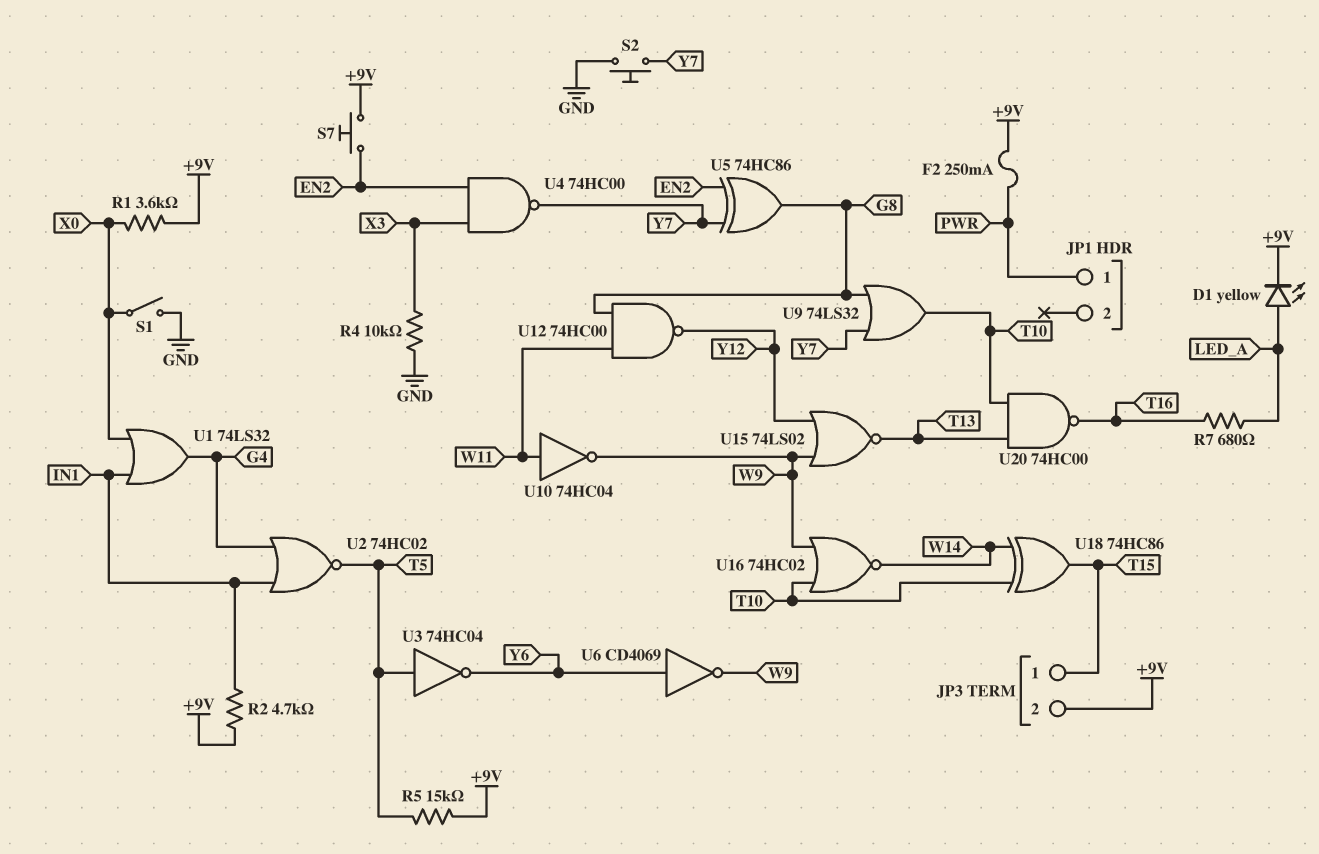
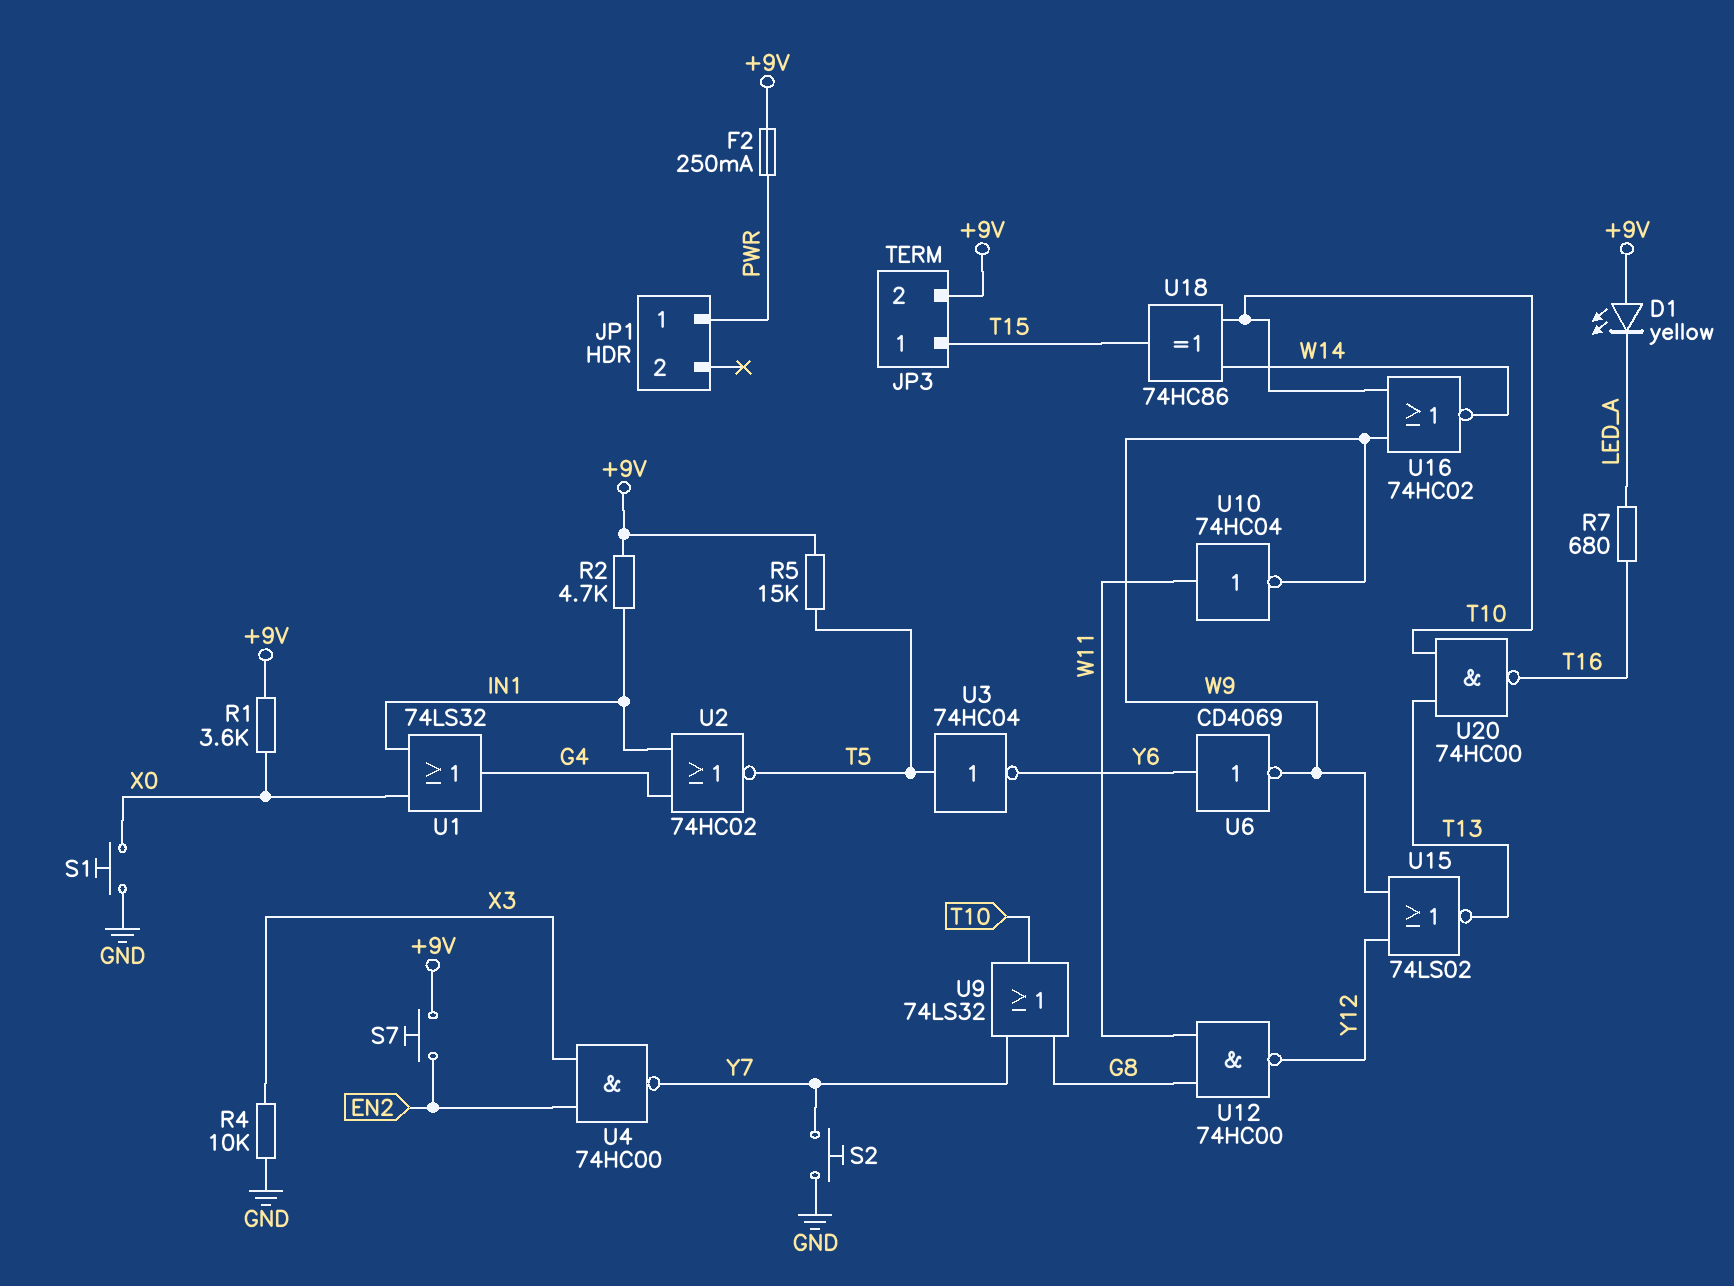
D1: LED yellow (A LED_A, K +9V) -> LED yellow (A +9V, K LED_A)
S1: switch (GND, X0) -> button (GND, X0)
U5: XOR 74HC86 (in EN2, in Y7, out G8) -> none

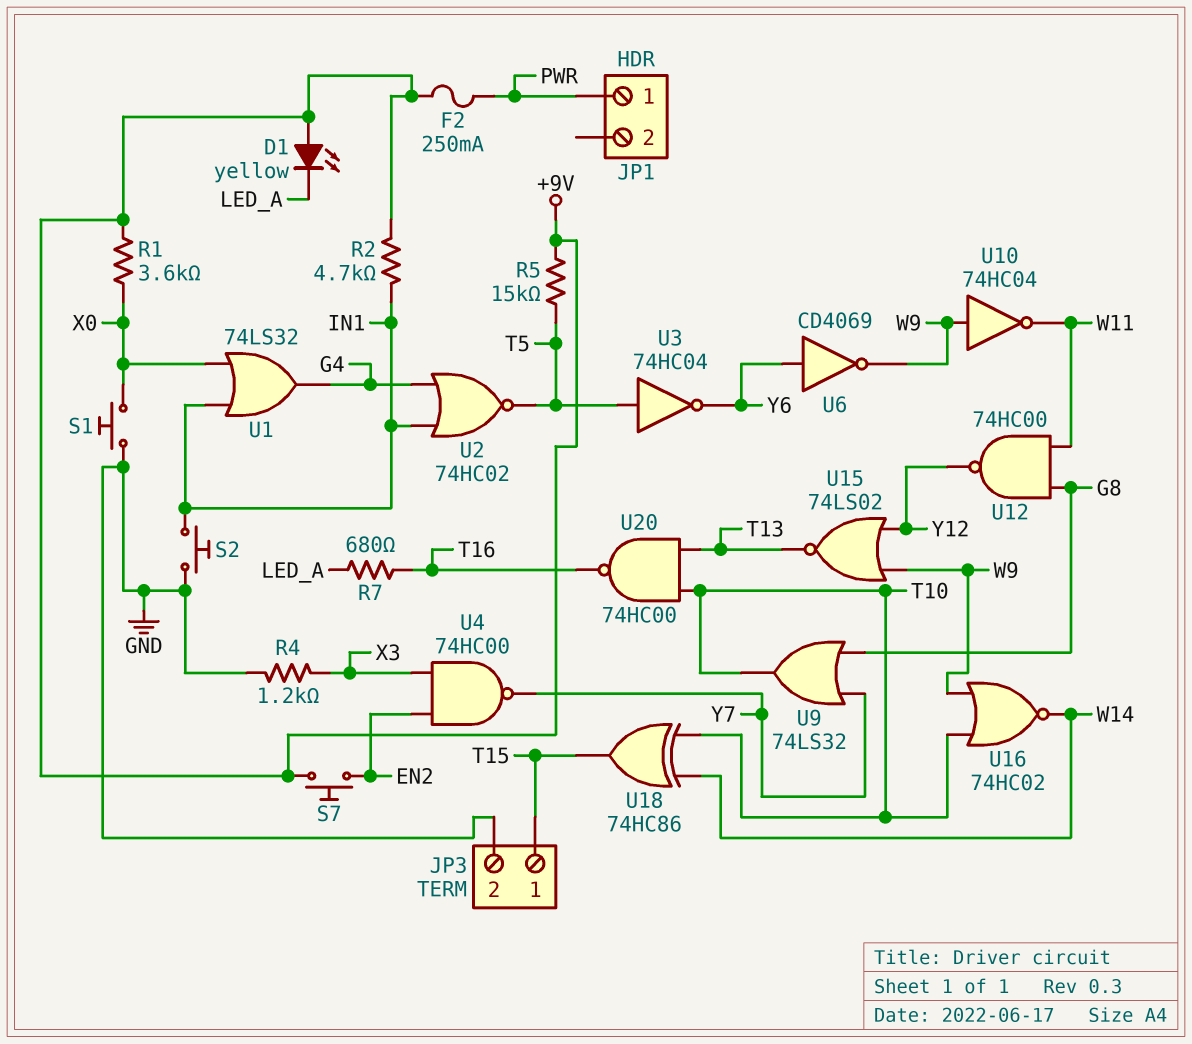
JP3 pin 2: +9V -> GND
R4: 10k (GND, X3) -> 1.2k (GND, X3)
S2: button (GND, Y7) -> button (GND, IN1)
U10: NOT 74HC04 (in W11, out W9) -> NOT 74HC04 (in W9, out W11)

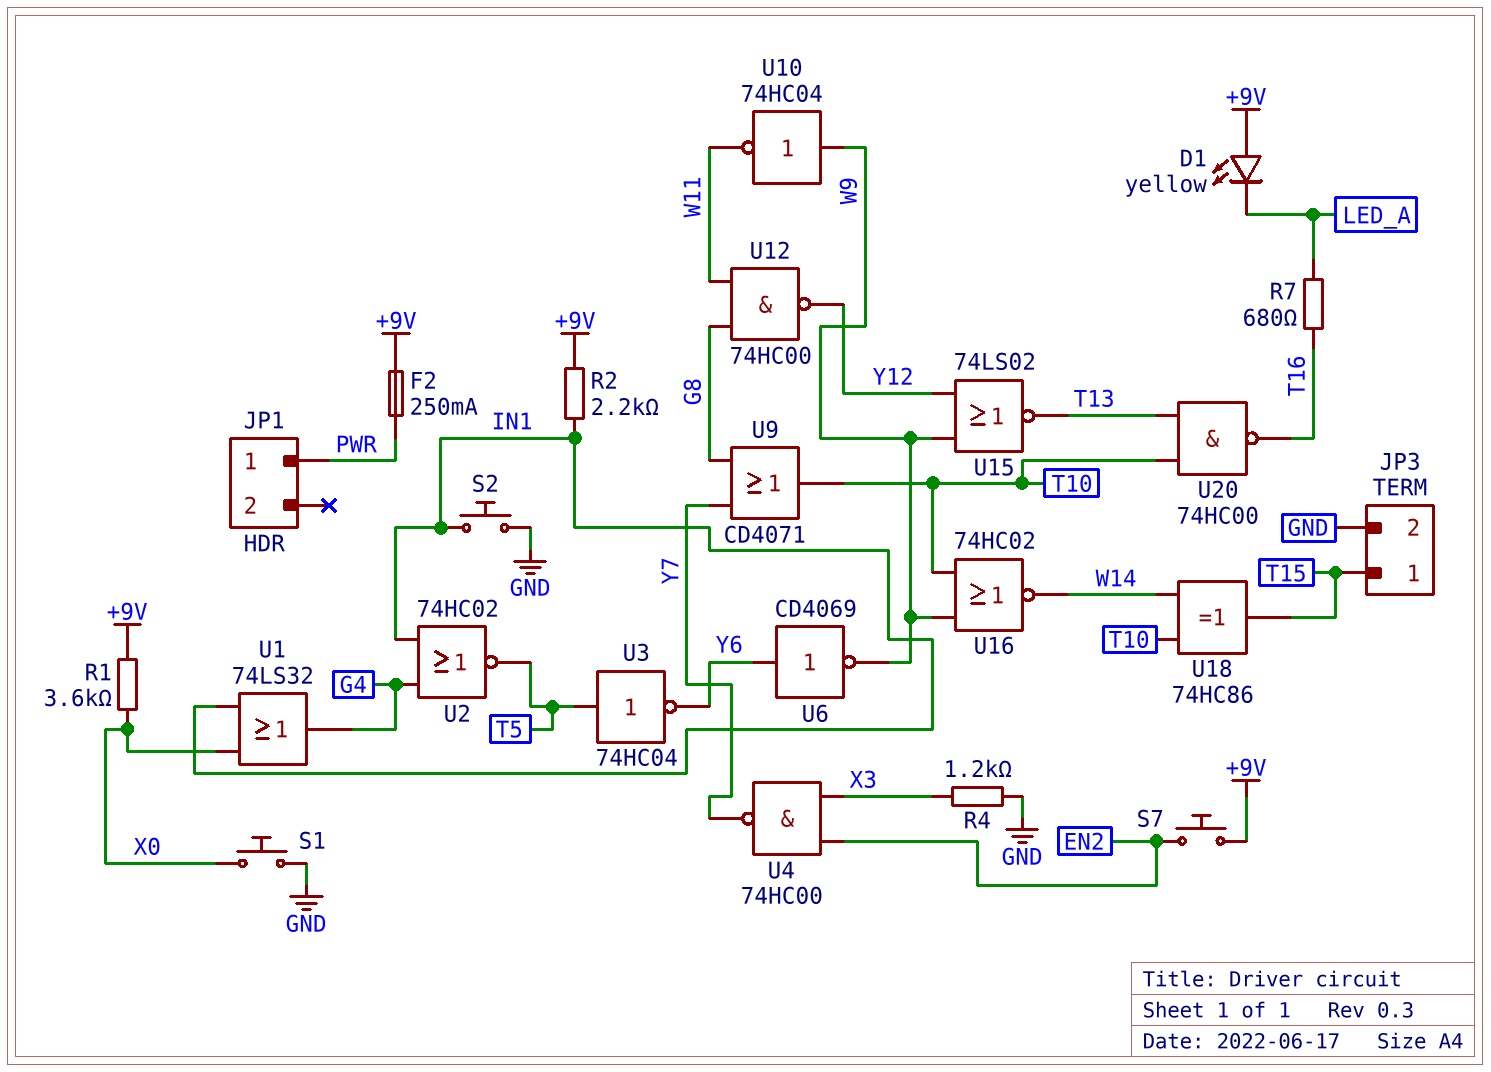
R2: 4.7k (+9V, IN1) -> 2.2k (+9V, IN1)
R5: 15k (+9V, T5) -> none
U9: OR 74LS32 (in G8, in Y7, out T10) -> OR CD4071 (in G8, in Y7, out T10)

